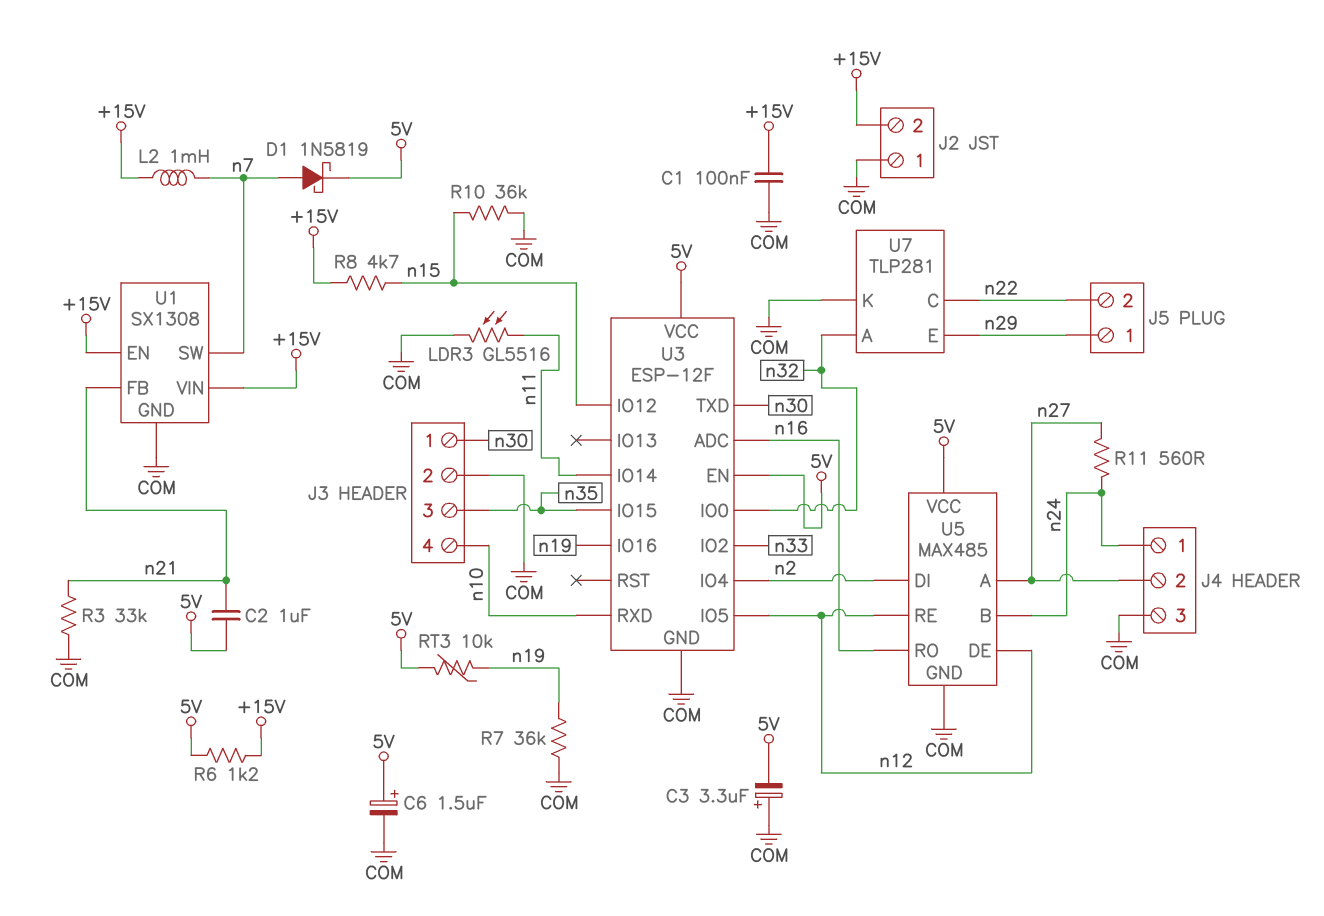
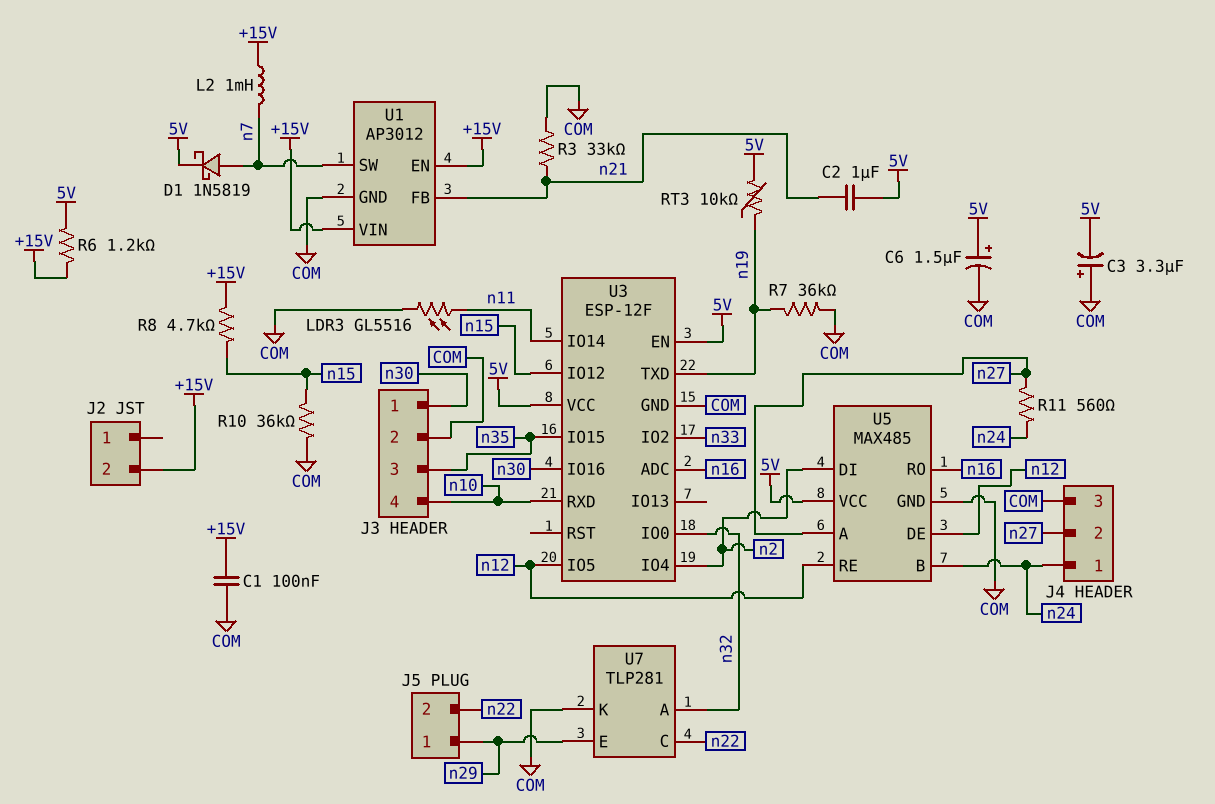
J2 pin 1: COM -> none
U1: SX1308 -> AP3012
U3 pin IO16: n19 -> n30
U3 pin TXD: n30 -> n19

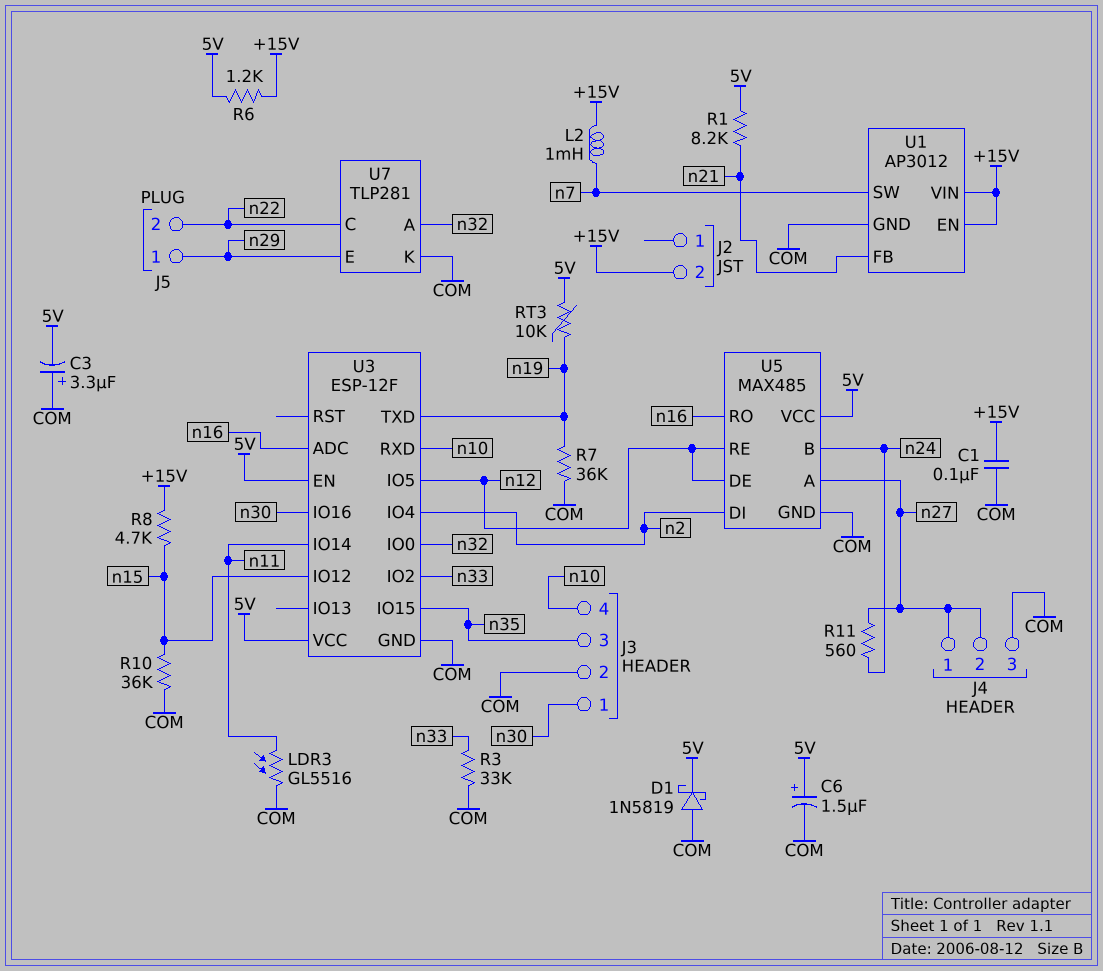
C2: 1uF (5V, n21) -> none
D1: schottky 1N5819 (A n7, K 5V) -> schottky 1N5819 (A COM, K 5V)
J4 pin 1: n24 -> n27
R1: none -> 8.2k (5V, n21)
R3: 33k (COM, n21) -> 33k (COM, n33)

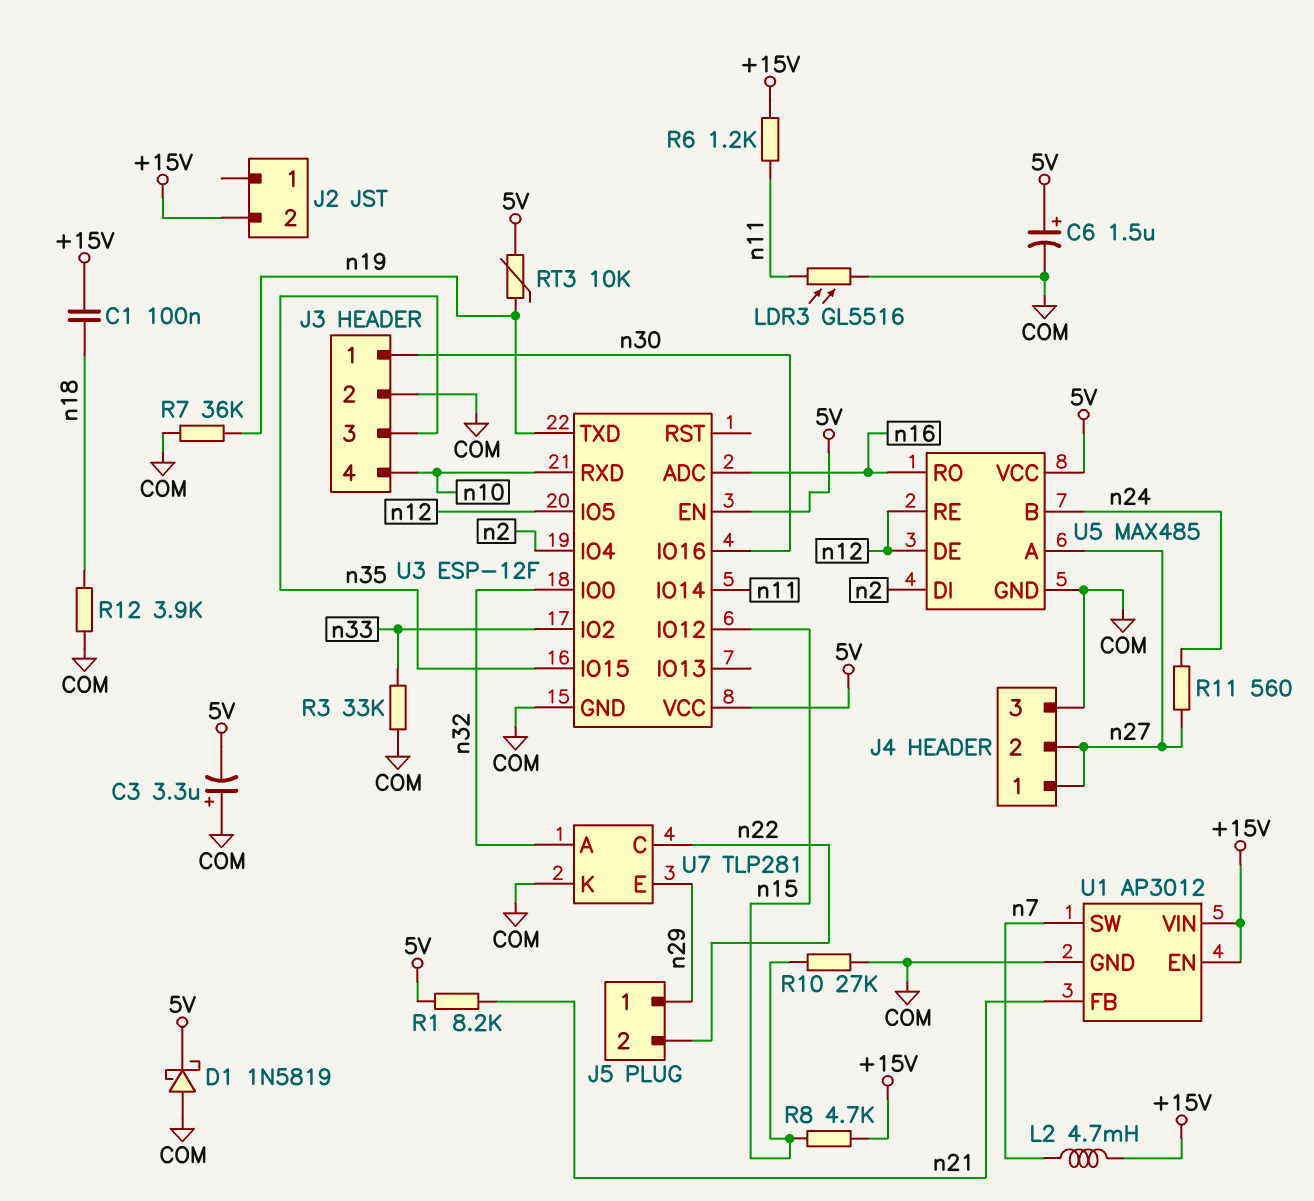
C1: 100nF (+15V, COM) -> 100nF (+15V, n18)
L2: 1mH (+15V, n7) -> 4.7mH (+15V, n7)
R6: 1.2k (+15V, 5V) -> 1.2k (+15V, n11)
R10: 36k (COM, n15) -> 27k (COM, n15)
R12: none -> 3.9k (COM, n18)

